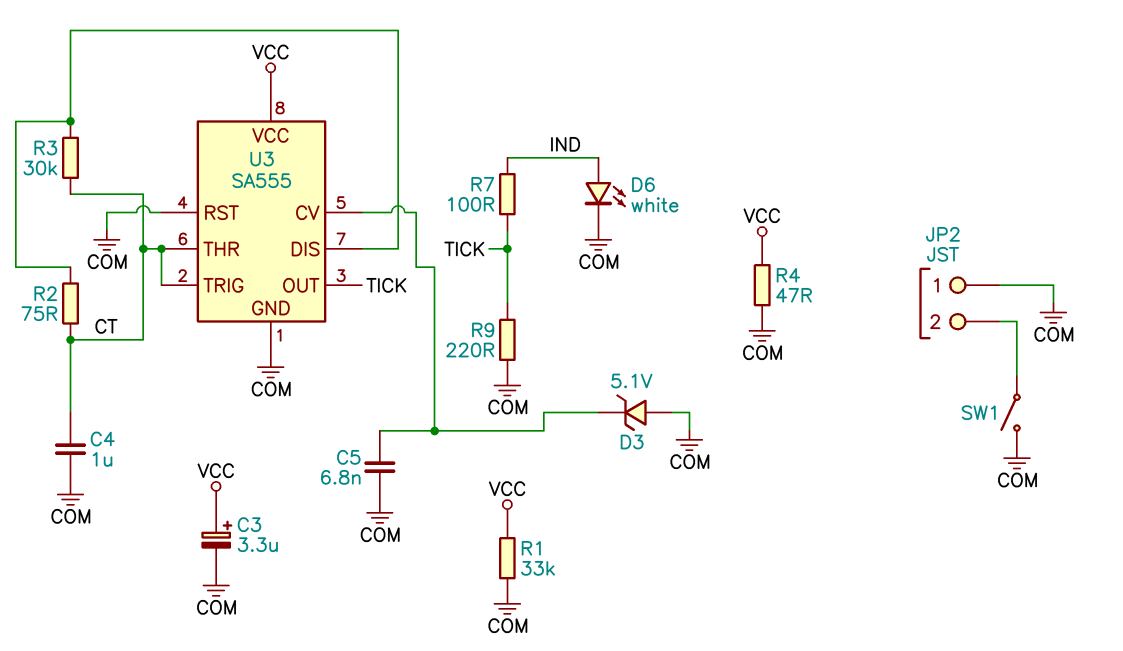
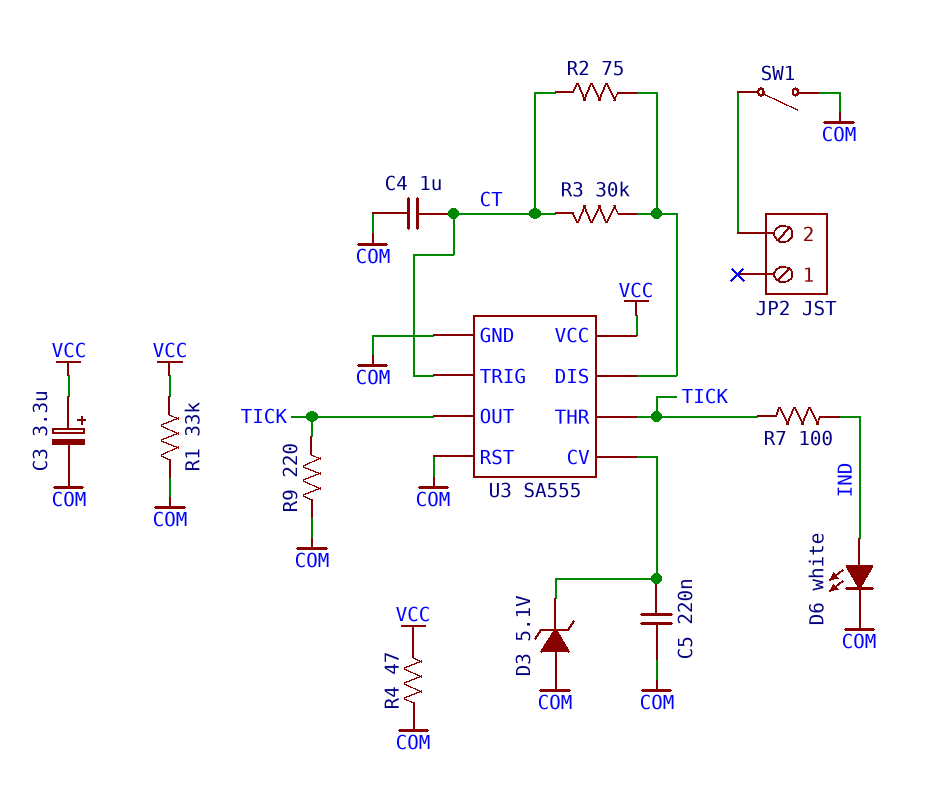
C5: 6.8nF (COM, U3/CV) -> 220nF (COM, U3/CV)
JP2 pin 1: COM -> none
U3 pin THR: CT -> TICK

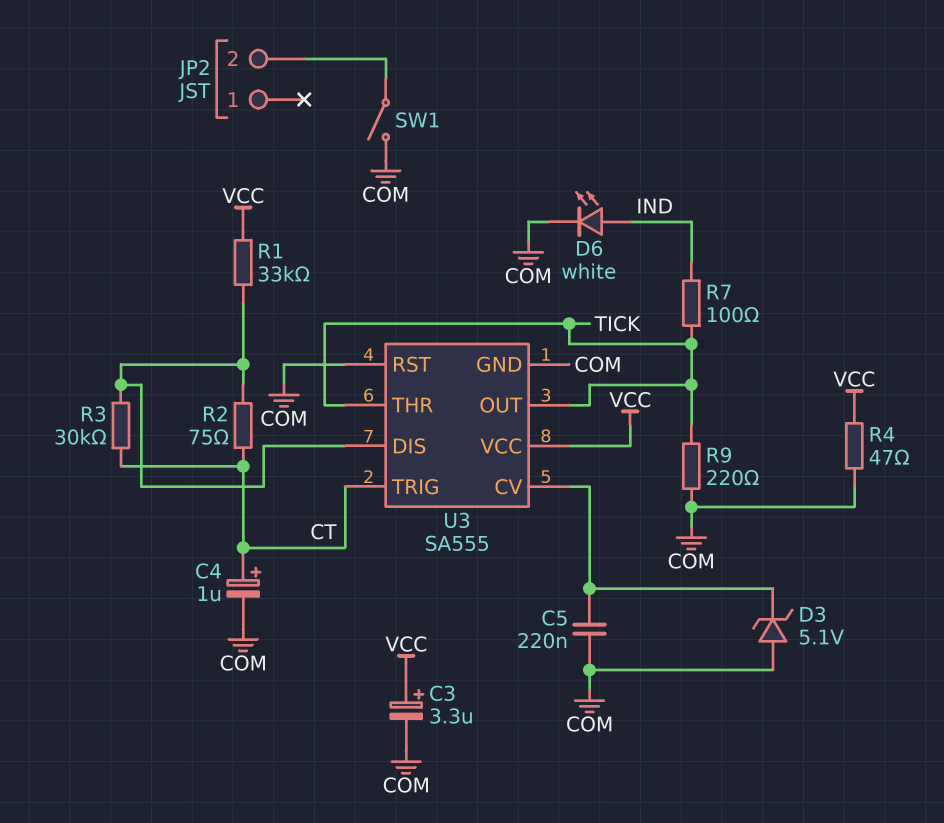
C4: 1uF (COM, CT) -> 1uF (plus CT, minus COM)
R1: 33k (COM, VCC) -> 33k (U3/DIS, VCC)

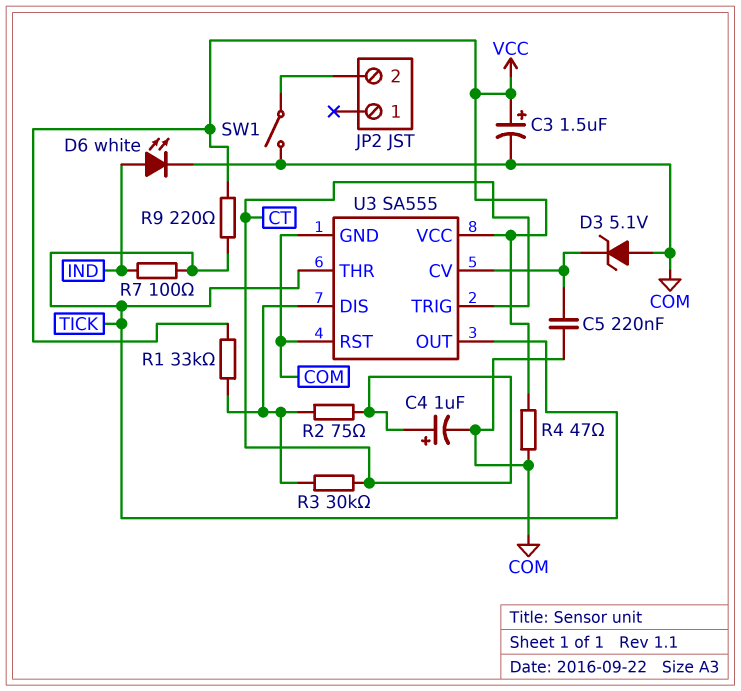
C3: 3.3uF (plus VCC, minus COM) -> 1.5uF (plus VCC, minus COM)
R9: 220 (COM, TICK) -> 220 (TICK, VCC)

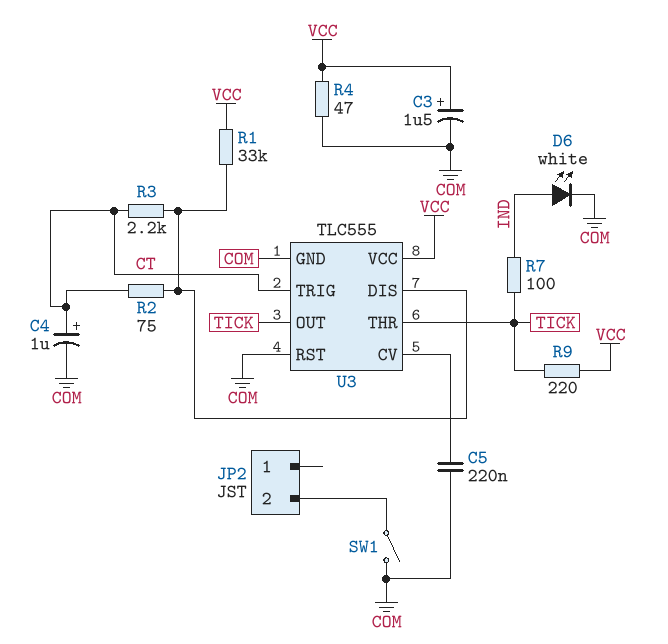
D3: zener 5.1V (A COM, K U3/CV) -> none
R3: 30k (CT, U3/DIS) -> 2.2k (CT, U3/DIS)
U3: SA555 -> TLC555

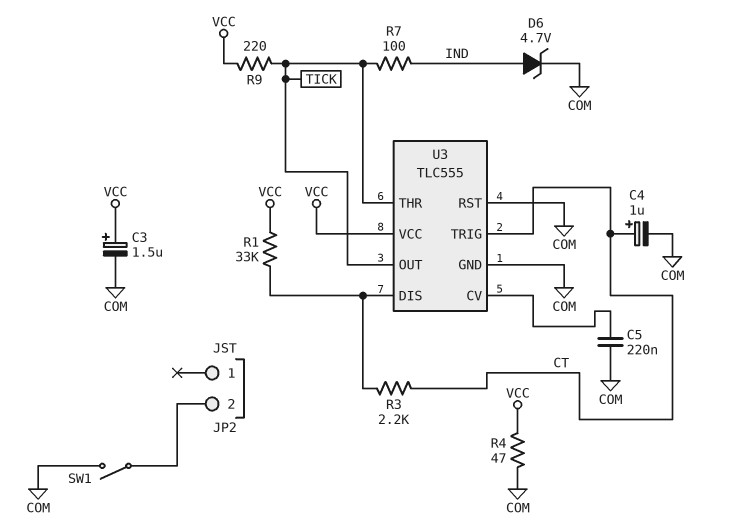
D6: LED white (A IND, K COM) -> zener 4.7V (A IND, K COM)
R2: 75 (CT, U3/DIS) -> none

